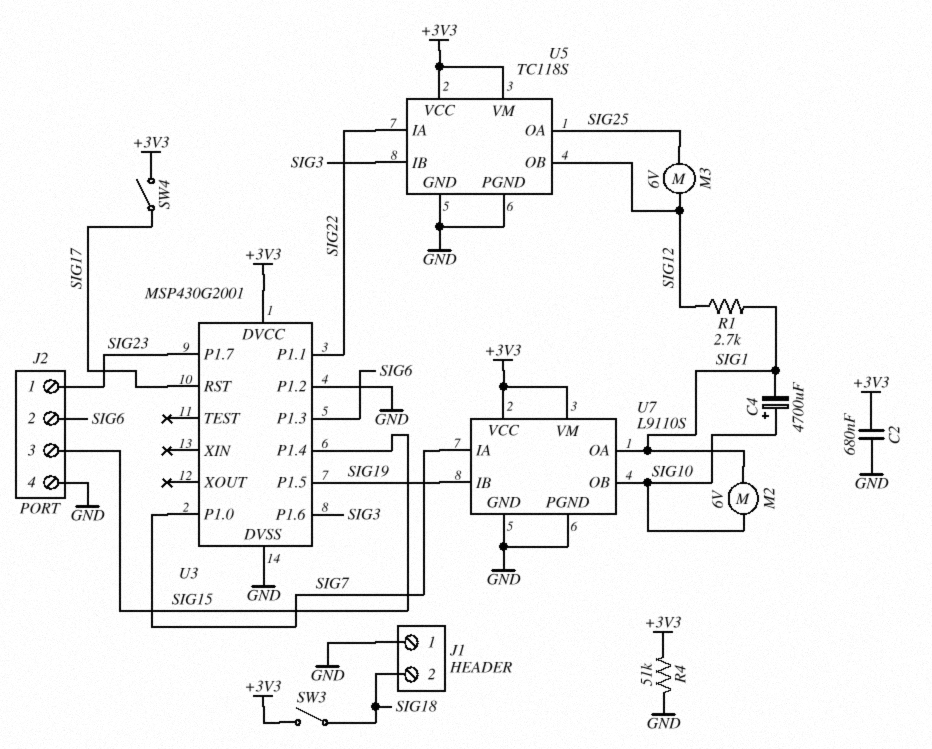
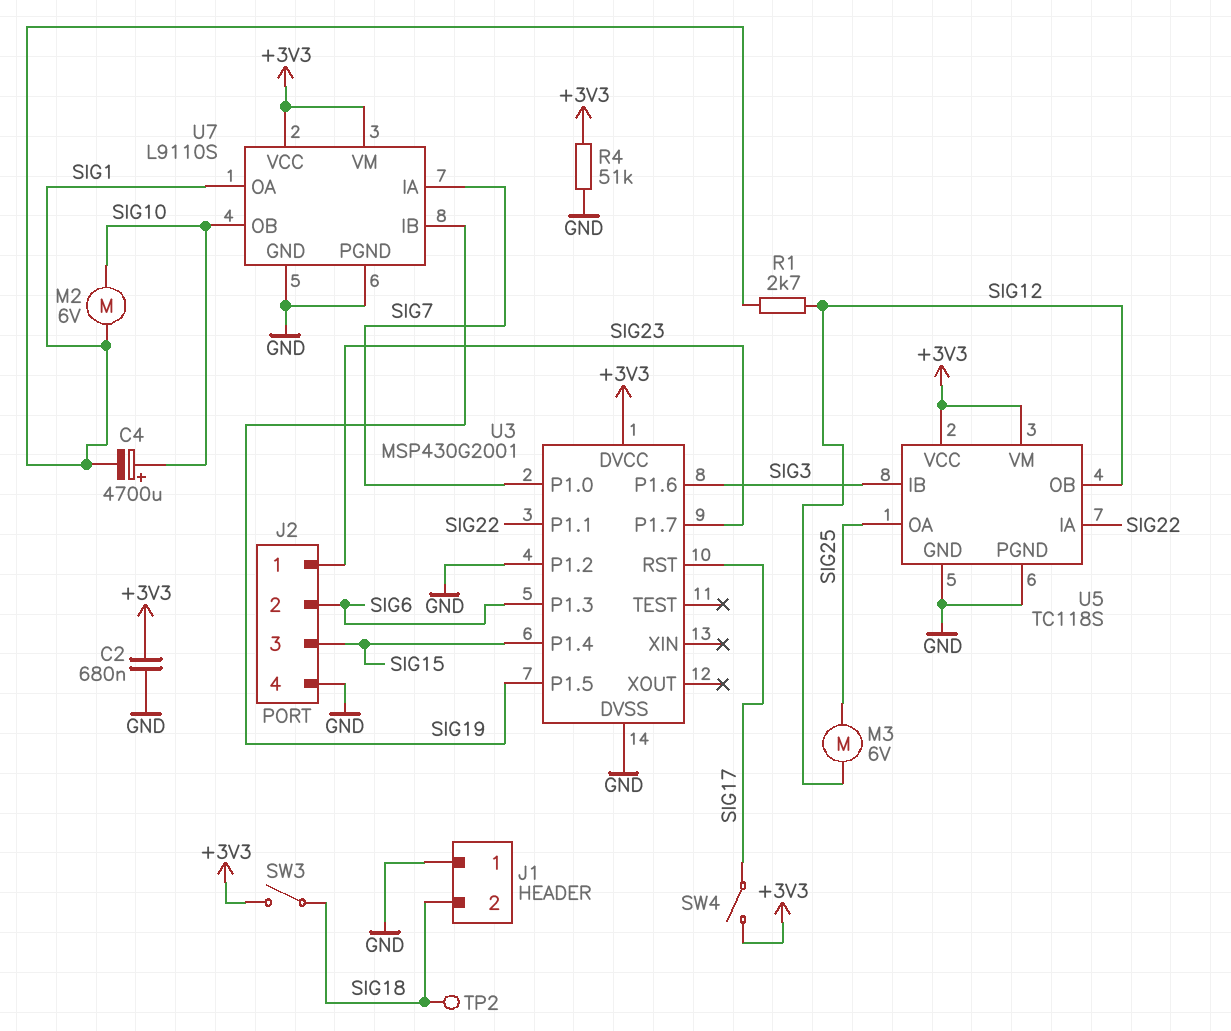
TP2: none -> test point (SIG18)

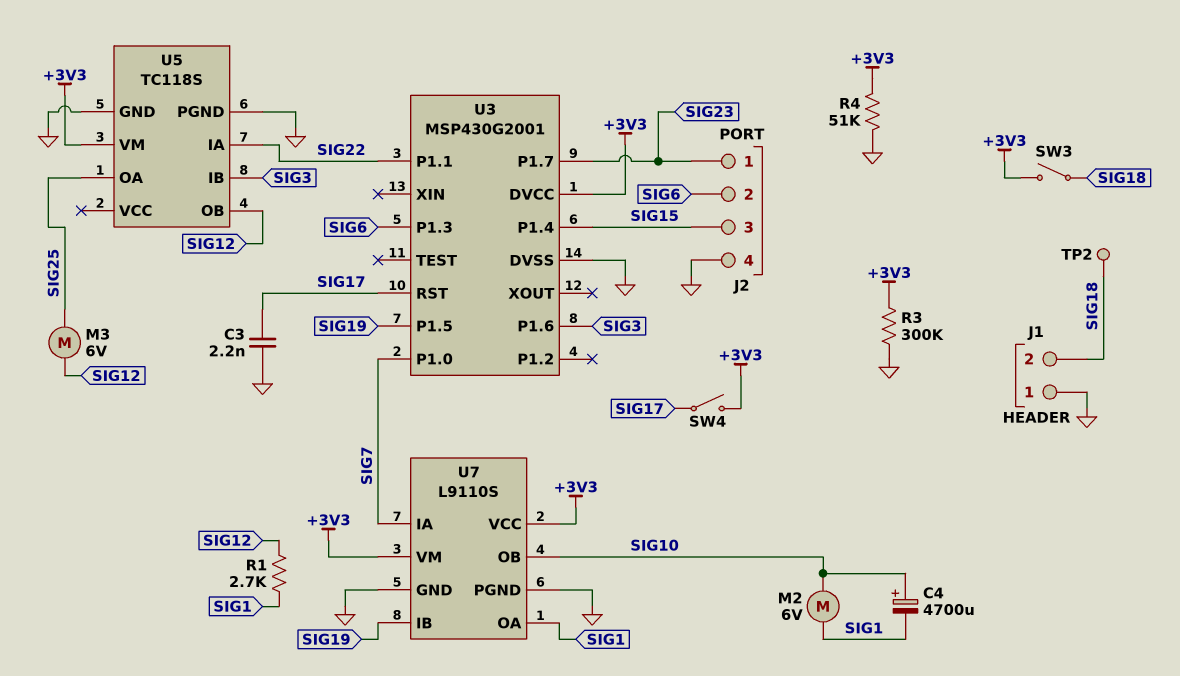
C2: 680nF (+3V3, GND) -> none
C3: none -> 2.2nF (GND, SIG17)
R3: none -> 300k (+3V3, GND)
U3 pin P1.2: GND -> none
U5 pin VCC: +3V3 -> none

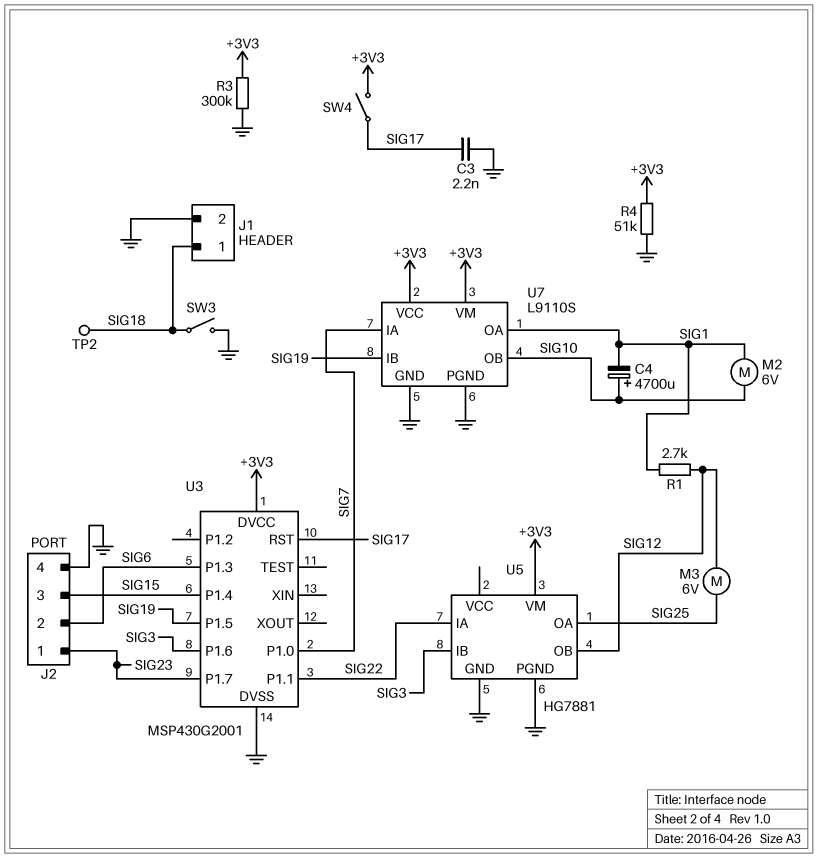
J1 pin 1: GND -> SIG18
J1 pin 2: SIG18 -> GND
SW3: switch (+3V3, SIG18) -> switch (GND, SIG18)
U5: TC118S -> HG7881

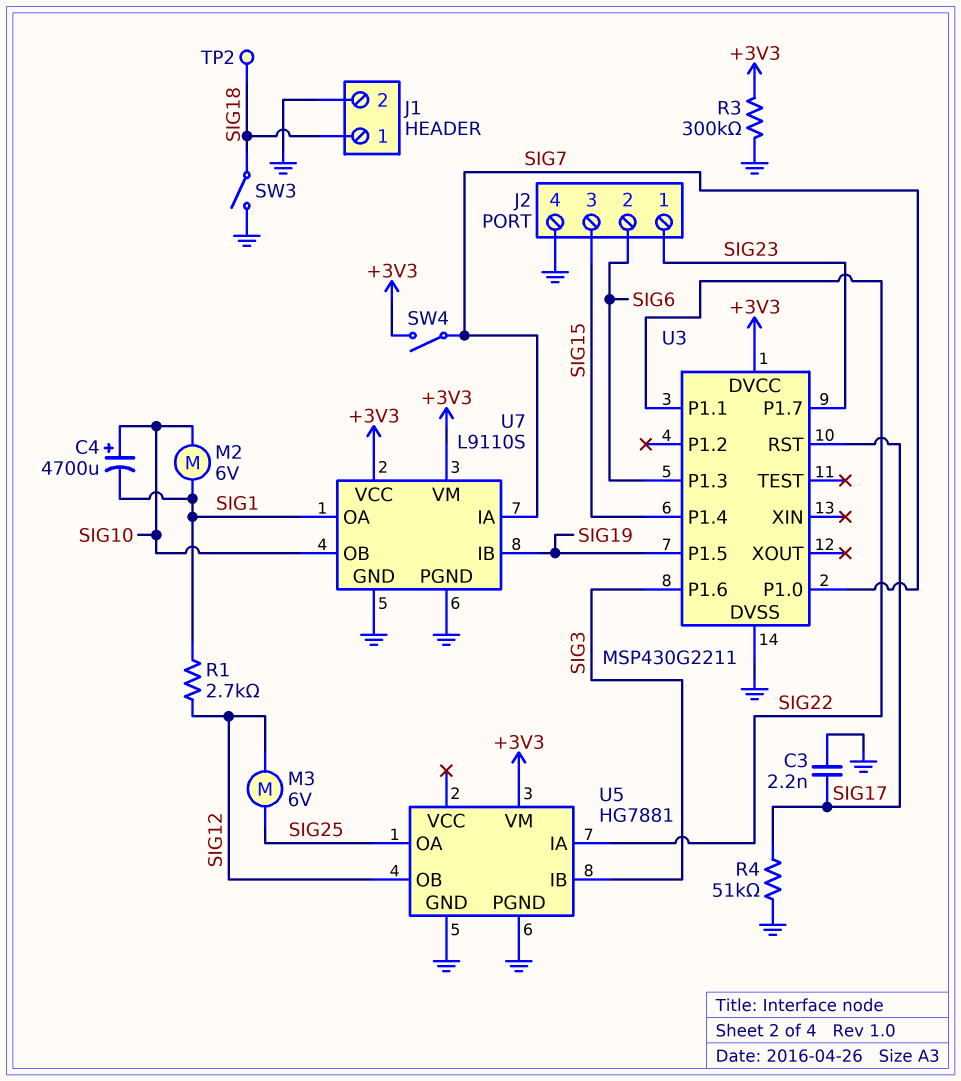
R4: 51k (+3V3, GND) -> 51k (GND, SIG17)
SW4: switch (+3V3, SIG17) -> switch (+3V3, SIG7)
U3: MSP430G2001 -> MSP430G2211

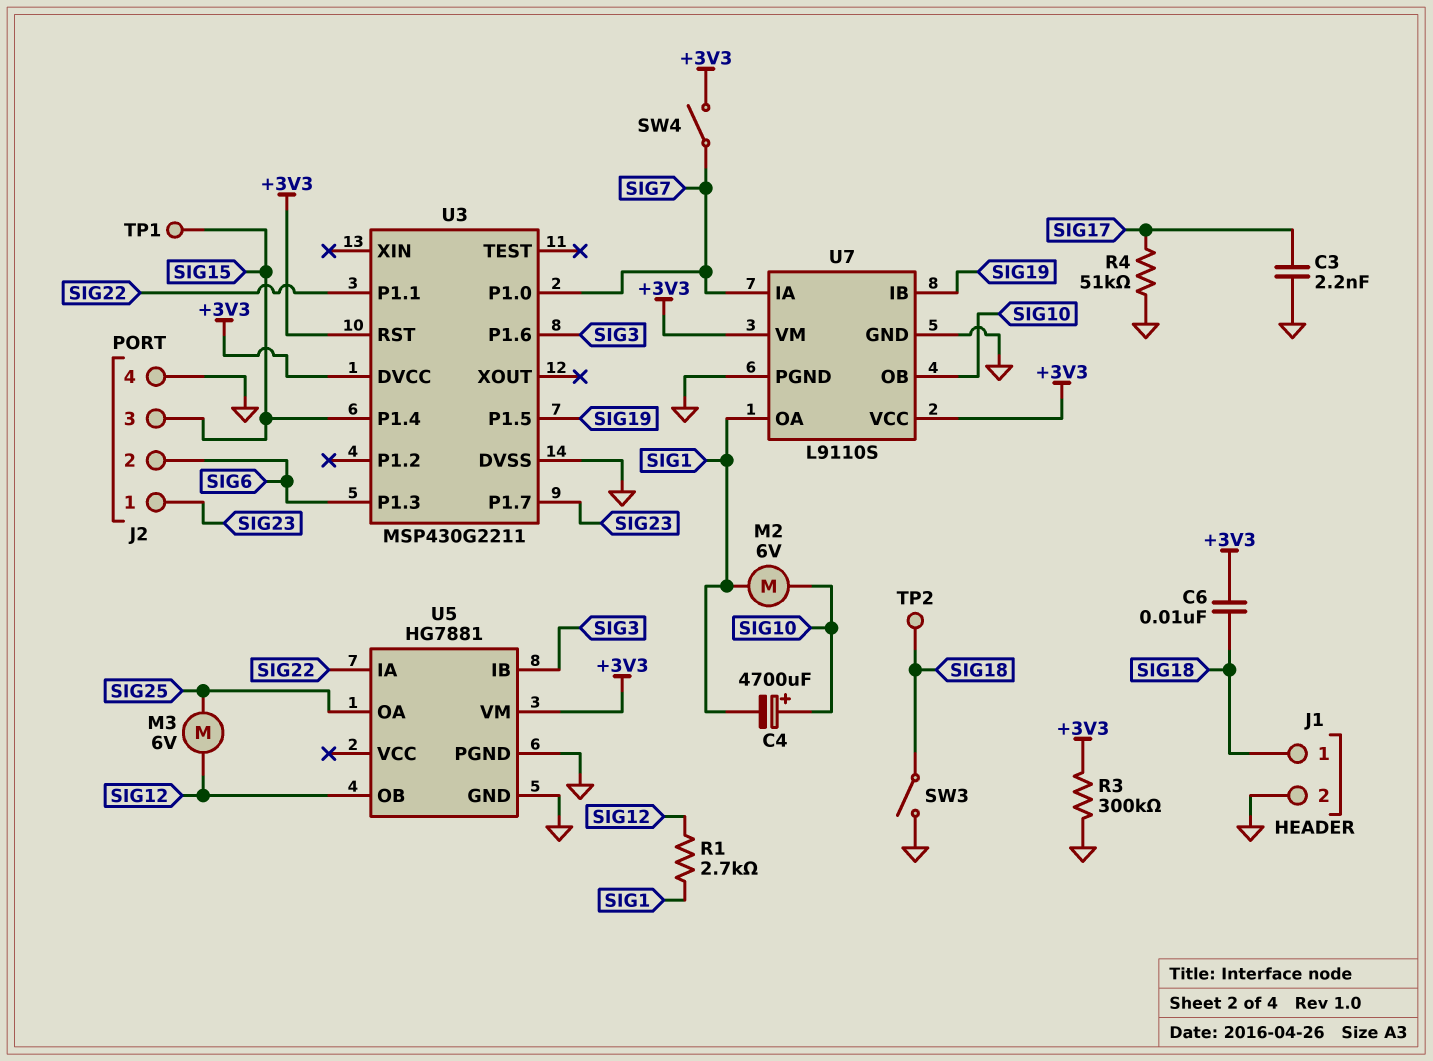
C6: none -> 10nF (+3V3, SIG18)
TP1: none -> test point (SIG15)
U3 pin RST: SIG17 -> +3V3

